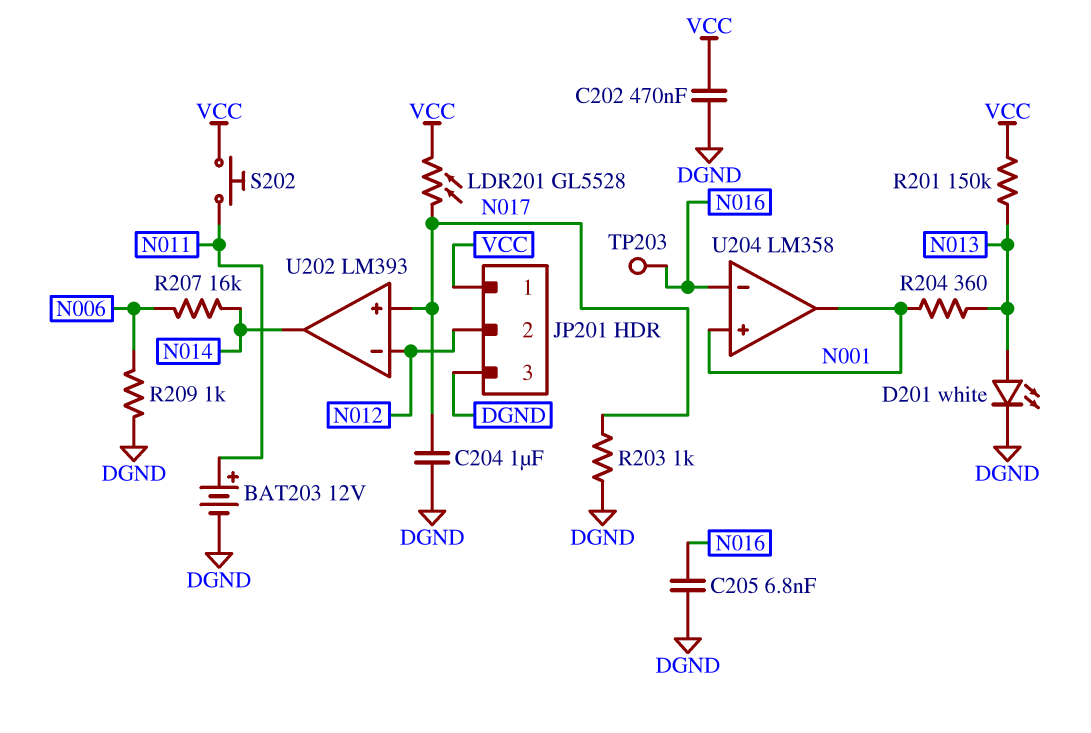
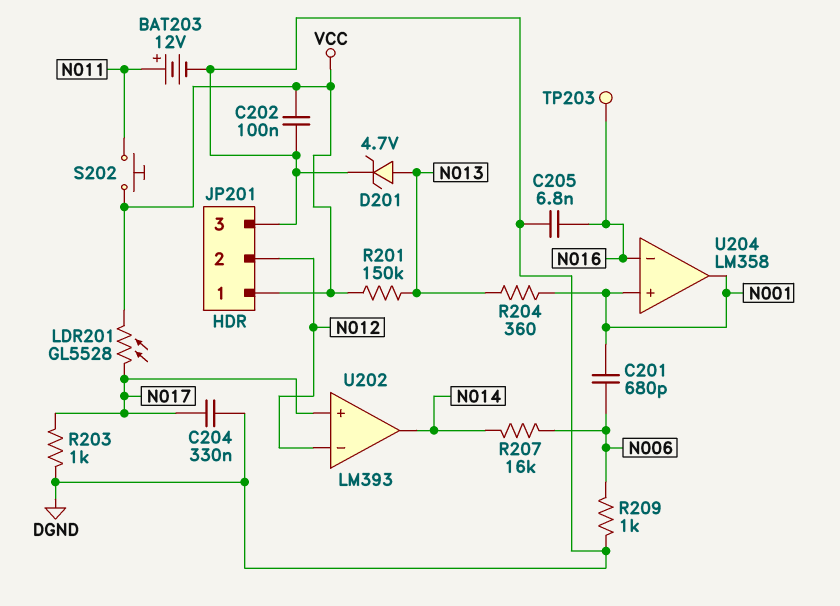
C201: none -> 680pF (N001, N006)
C202: 470nF (DGND, VCC) -> 100nF (DGND, VCC)
C204: 1uF (DGND, N017) -> 330nF (DGND, N017)
D201: LED white (A N013, K DGND) -> zener 4.7V (A N013, K DGND)

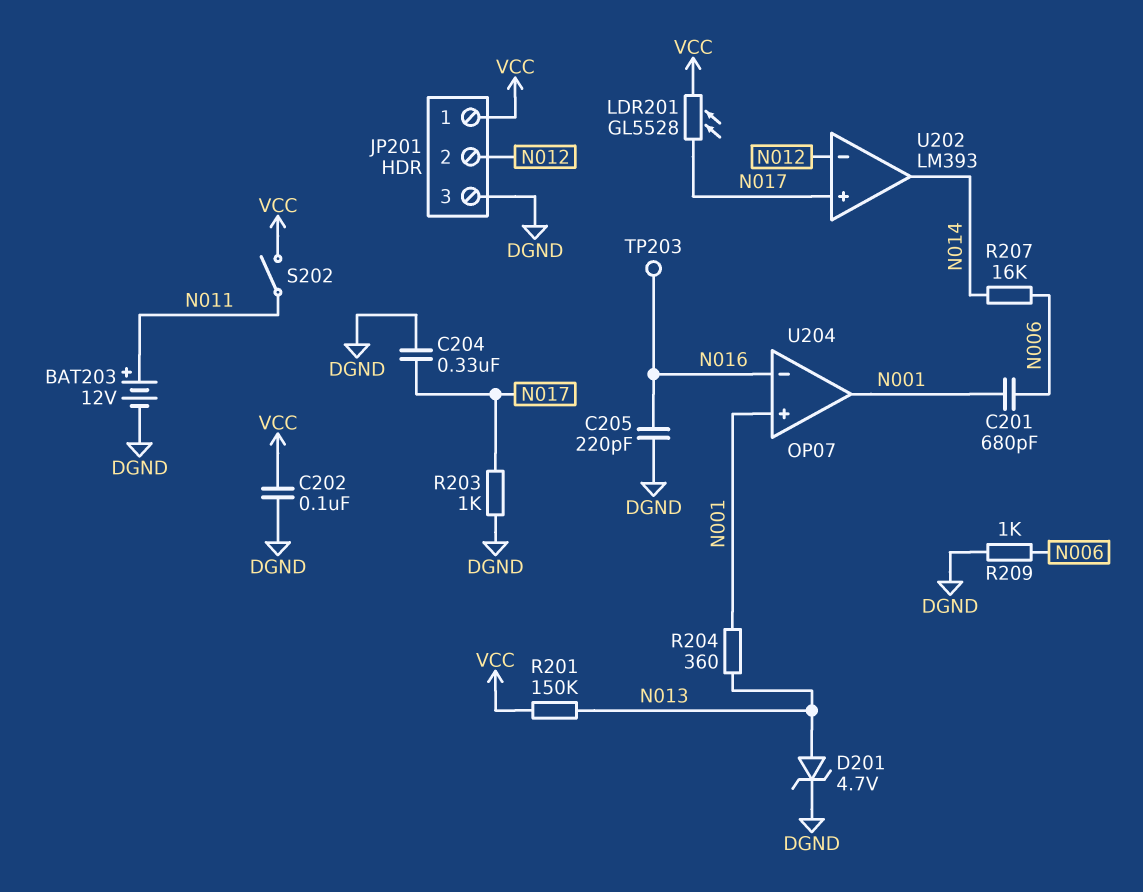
C205: 6.8nF (DGND, N016) -> 220pF (DGND, N016)
S202: button (N011, VCC) -> switch (N011, VCC)
U204: LM358 -> OP07

